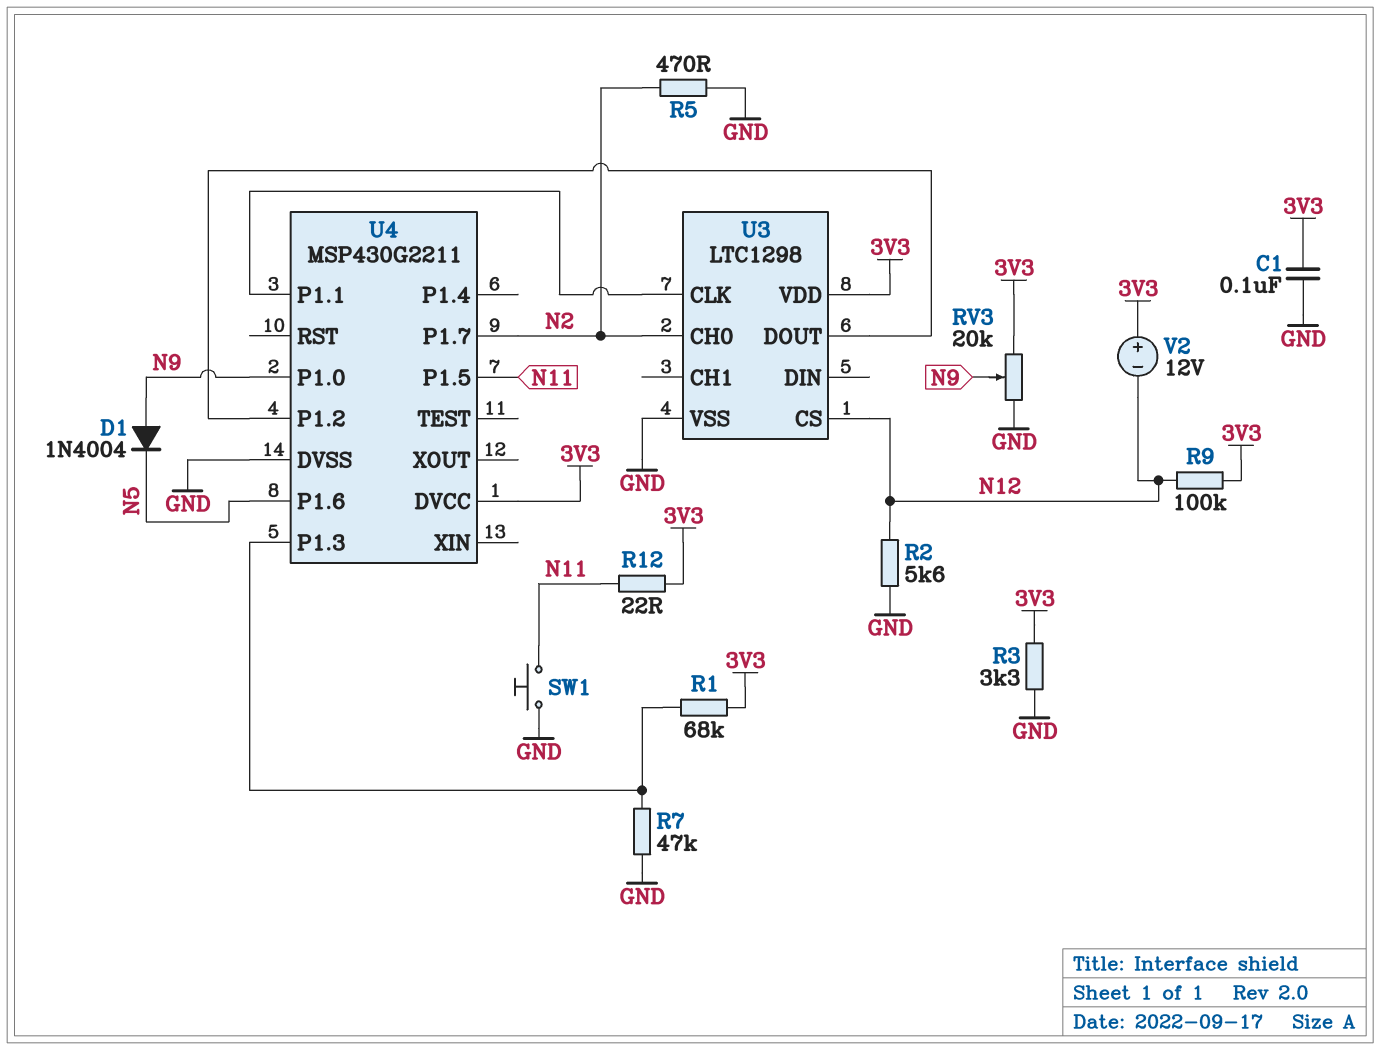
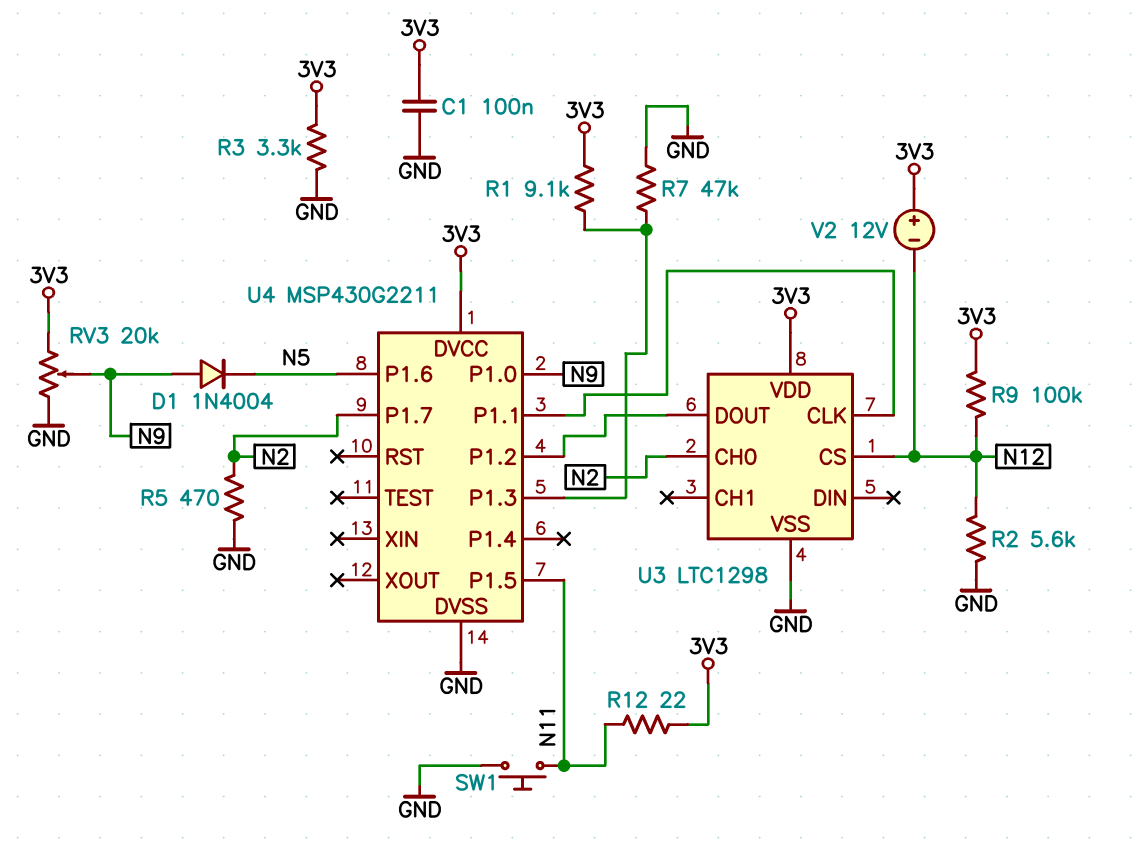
R1: 68k (3V3, U4/P1.3) -> 9.1k (3V3, U4/P1.3)

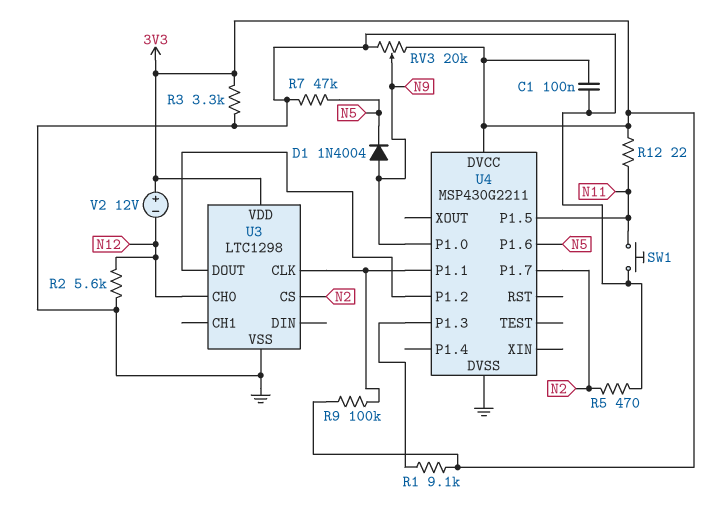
R7: 47k (GND, U4/P1.3) -> 47k (GND, N5)
R9: 100k (3V3, N12) -> 100k (3V3, U3/CLK)
U3 pin CH0: N2 -> N12
U3 pin CS: N12 -> N2

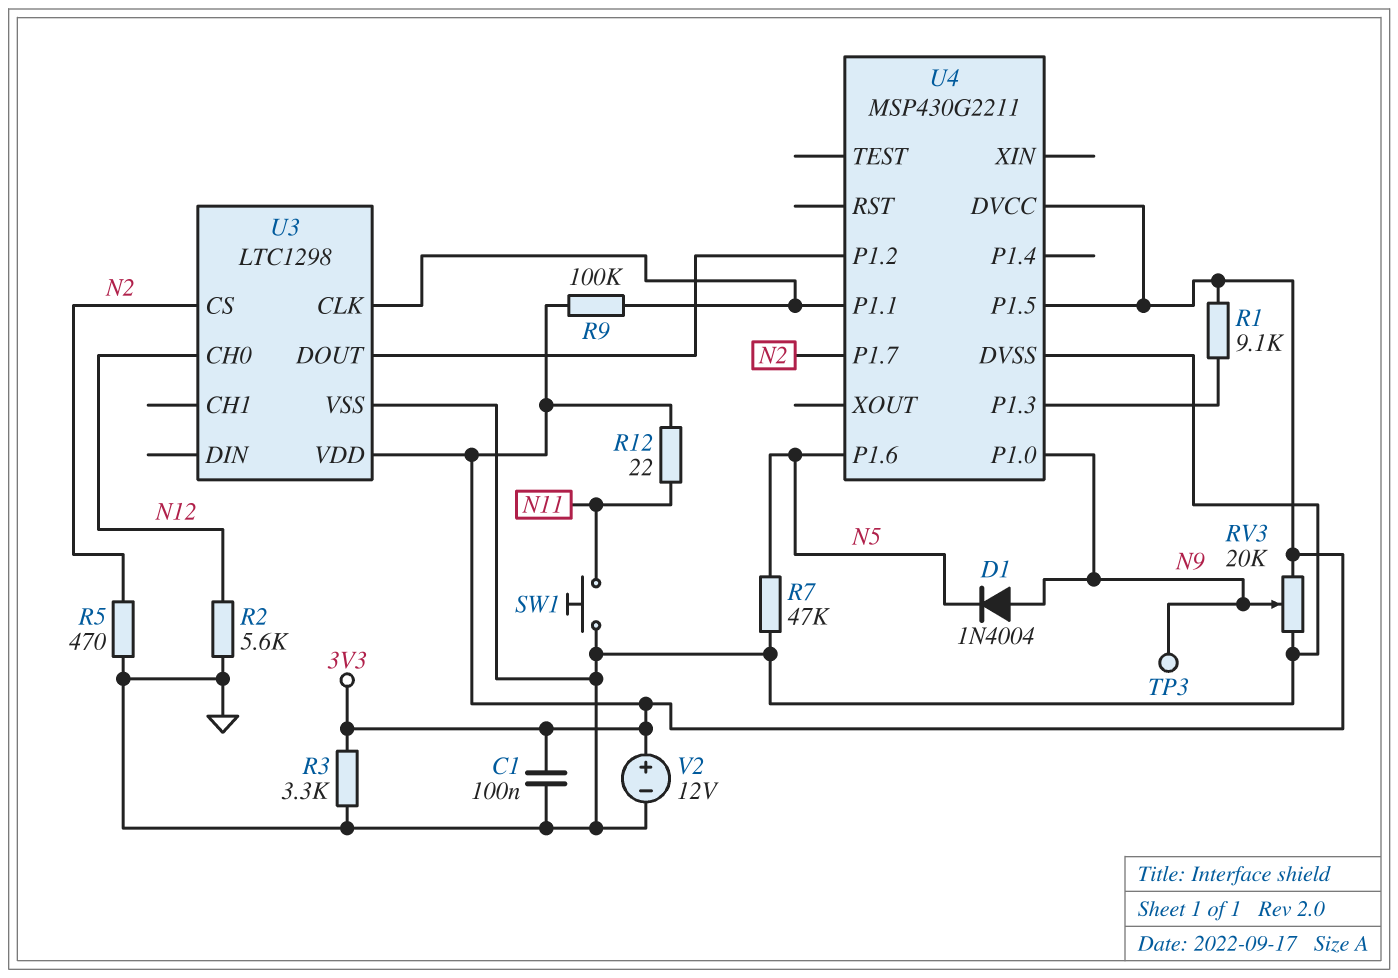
TP3: none -> test point (N9)
U4 pin P1.5: N11 -> 3V3
V2: 12V (plus 3V3, minus N12) -> 12V (plus 3V3, minus GND)

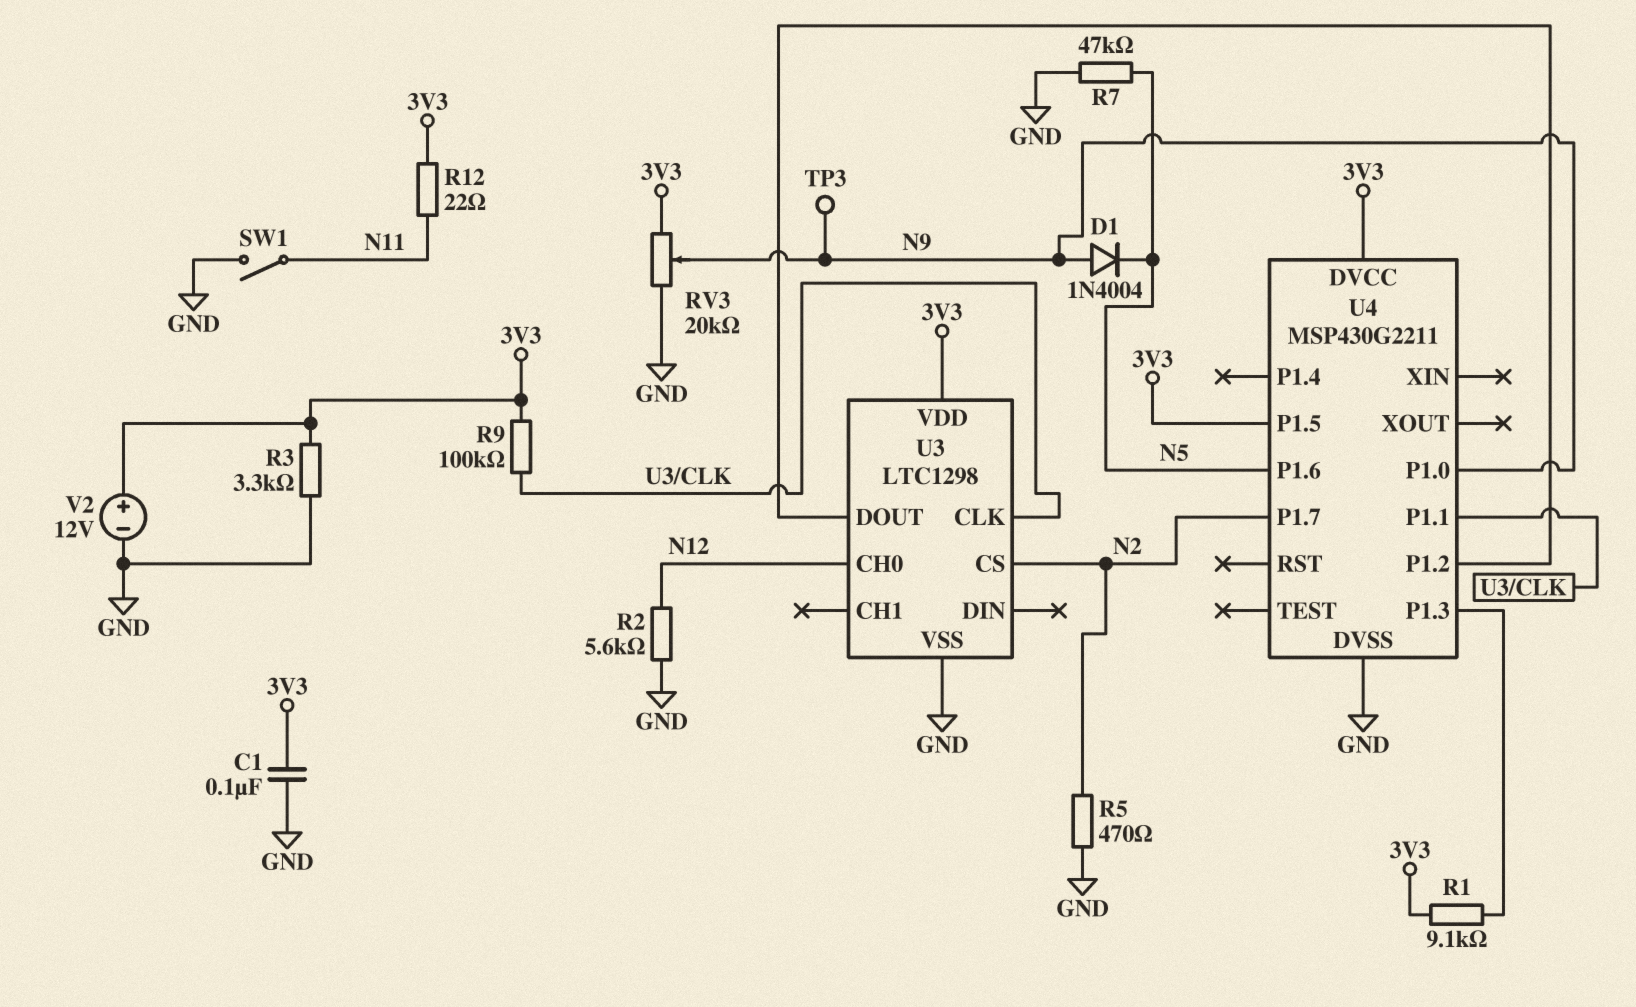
SW1: button (GND, N11) -> switch (GND, N11)

